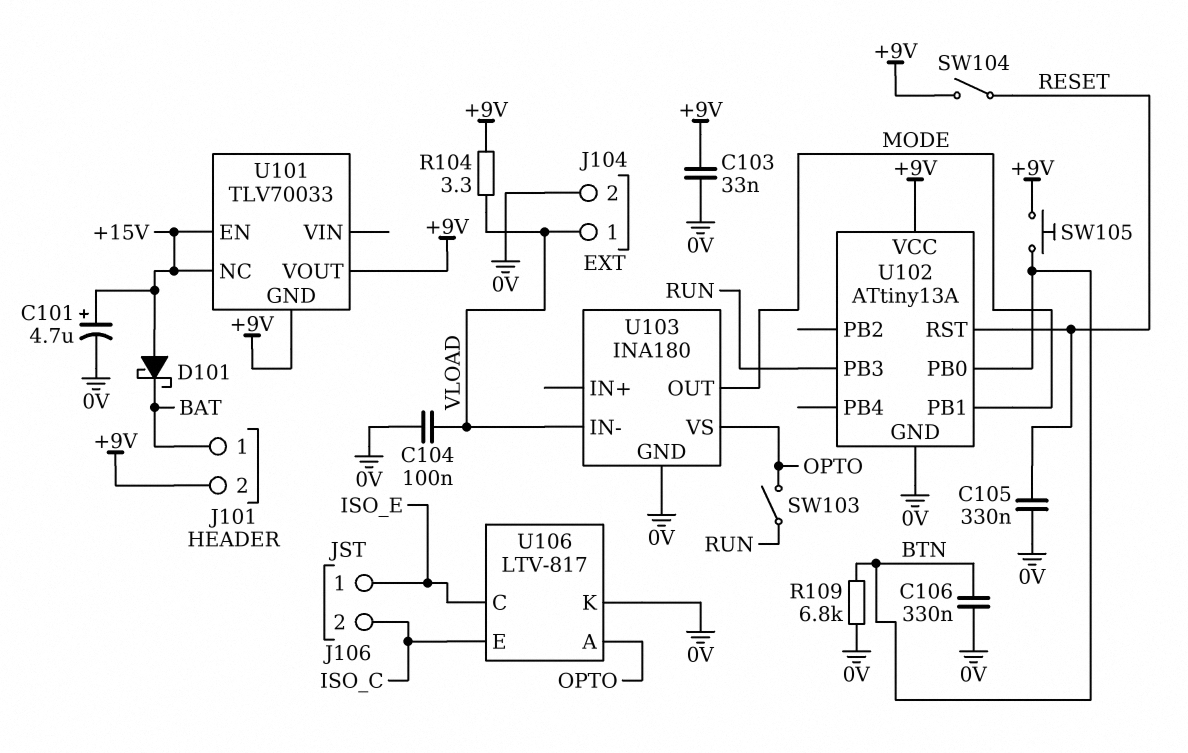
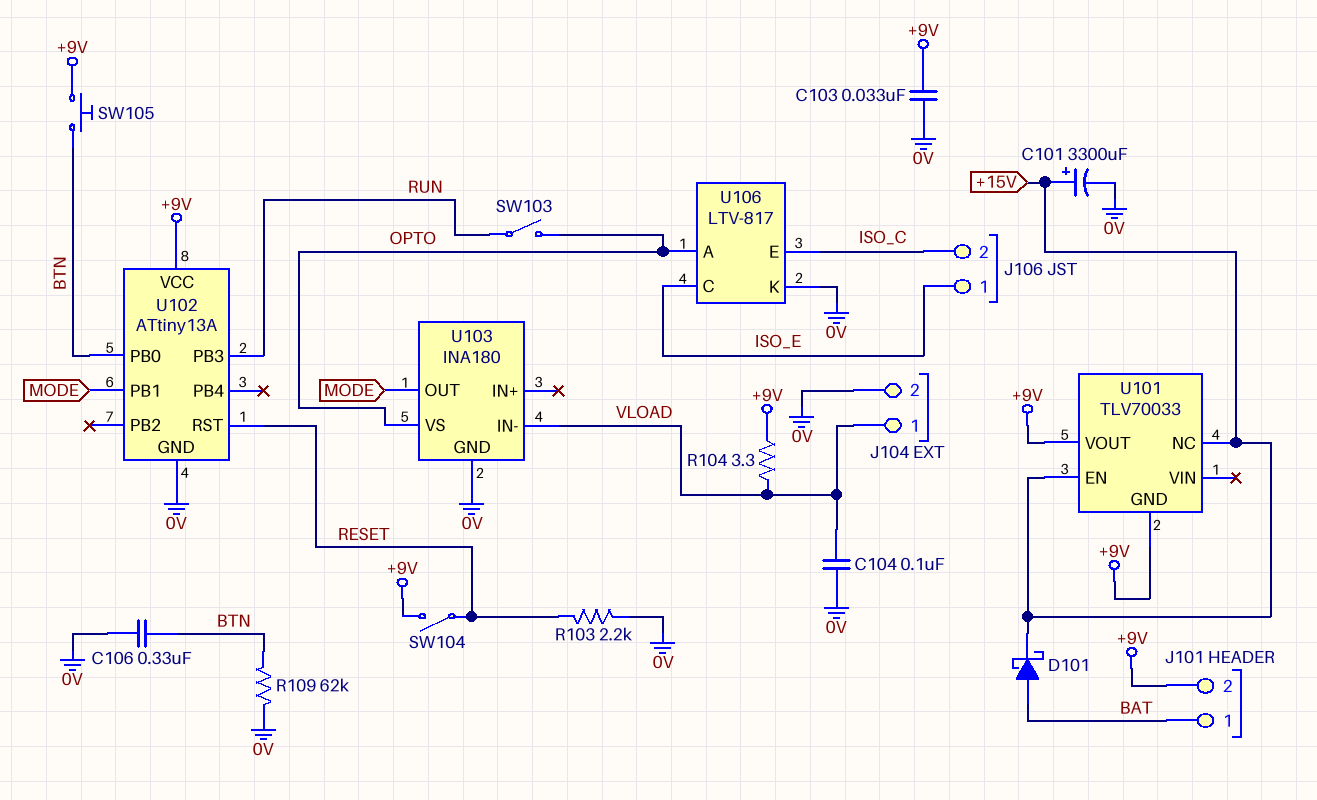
C101: 4.7uF (plus +15V, minus 0V) -> 3300uF (plus +15V, minus 0V)
C105: 330nF (0V, RESET) -> none
D101: schottky (A +15V, K BAT) -> schottky (A BAT, K +15V)
R103: none -> 2.2k (0V, RESET)
R109: 6.8k (0V, BTN) -> 62k (0V, BTN)

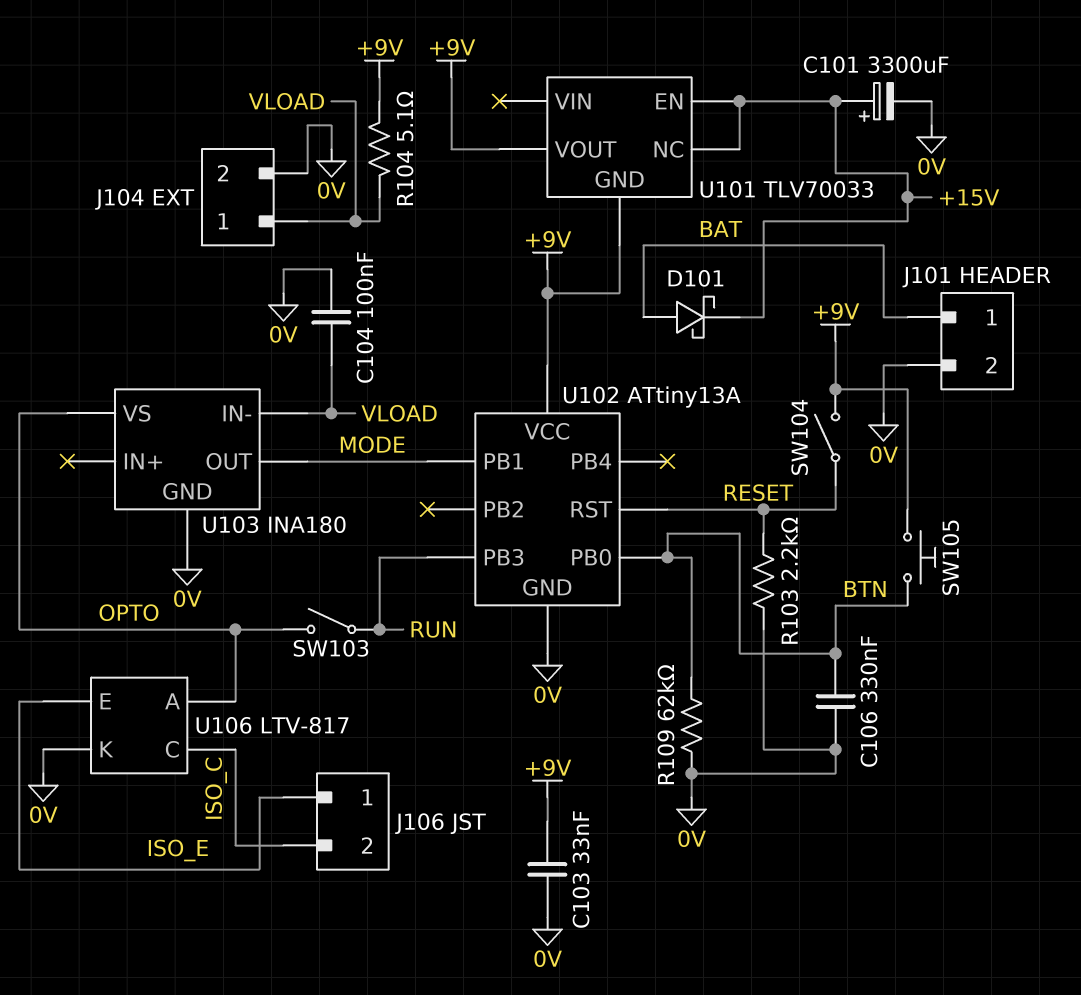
J101 pin 2: +9V -> 0V
R104: 3.3 (+9V, VLOAD) -> 5.1 (+9V, VLOAD)
U106 pin C: ISO_E -> ISO_C
U106 pin E: ISO_C -> ISO_E

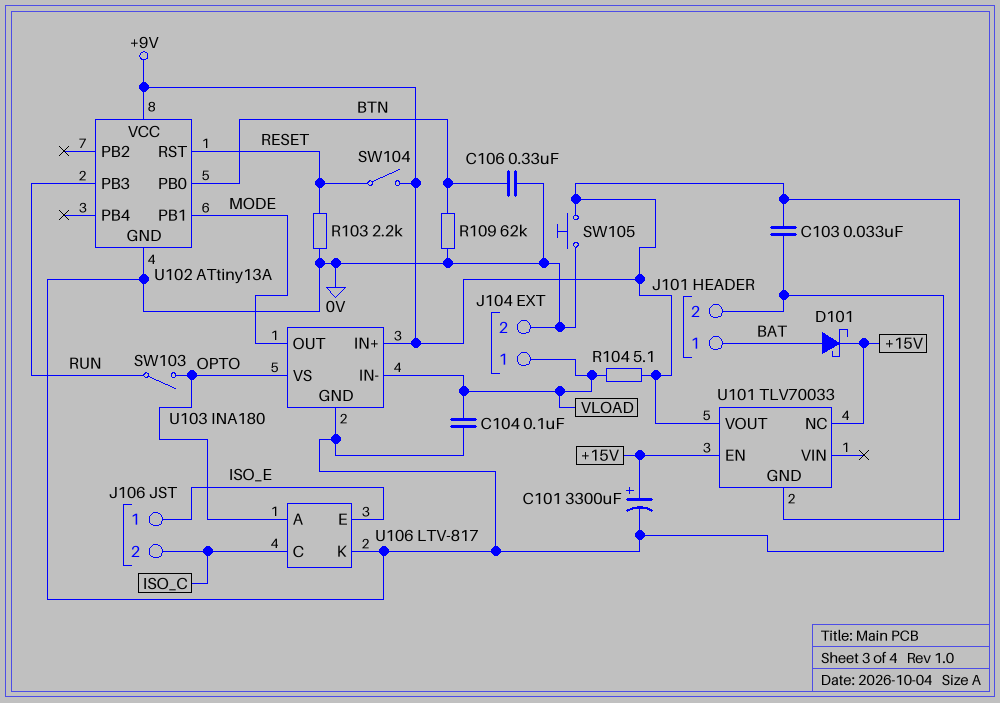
SW105: button (+9V, BTN) -> button (+9V, 0V)
U103 pin IN+: none -> +9V

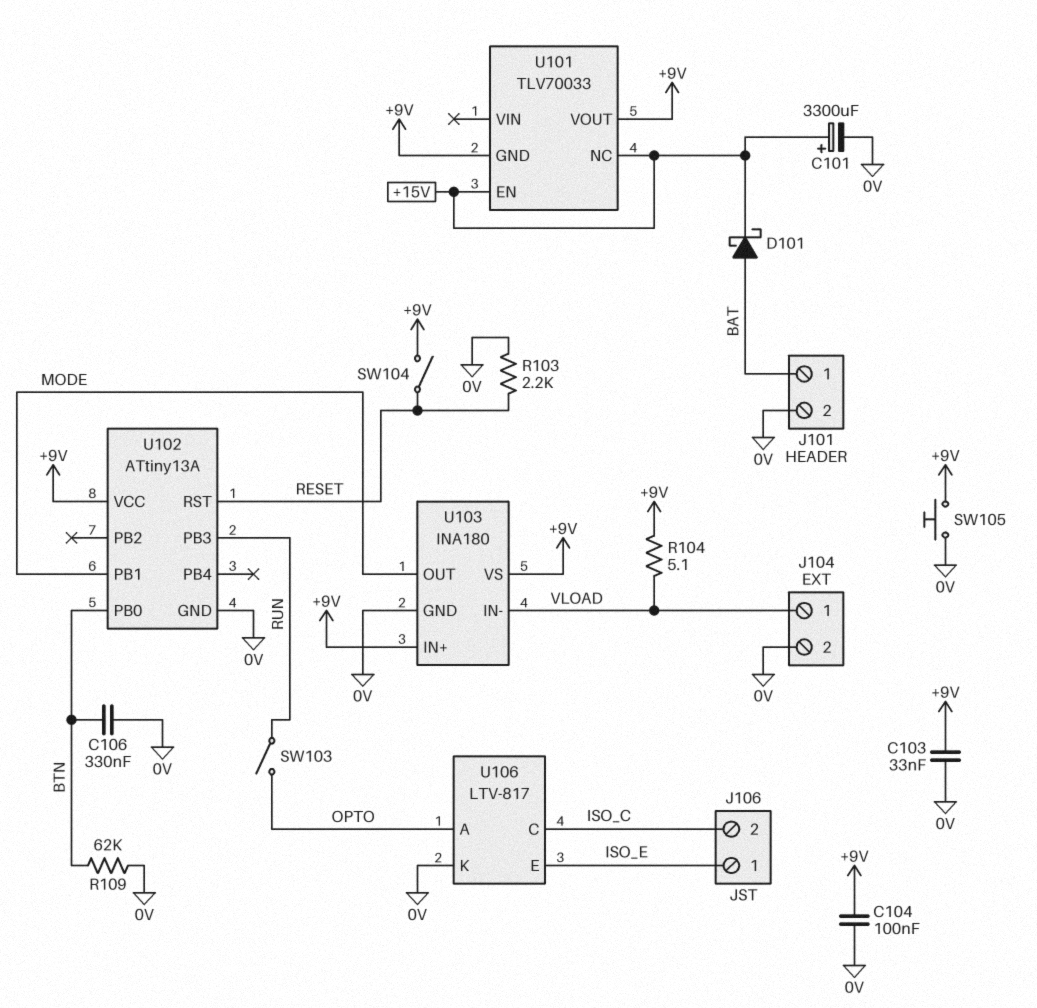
C104: 100nF (0V, VLOAD) -> 100nF (+9V, 0V)
U103 pin VS: OPTO -> +9V

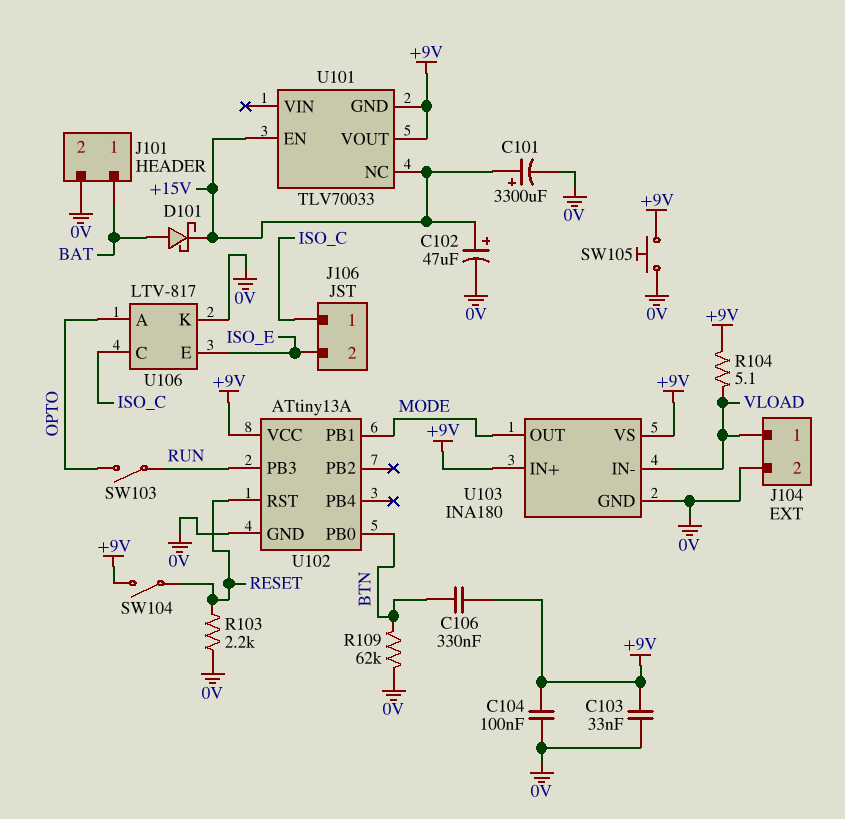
C102: none -> 47uF (plus +15V, minus 0V)
C106: 330nF (0V, BTN) -> 330nF (+9V, BTN)
J106 pin 1: ISO_E -> ISO_C
J106 pin 2: ISO_C -> ISO_E

